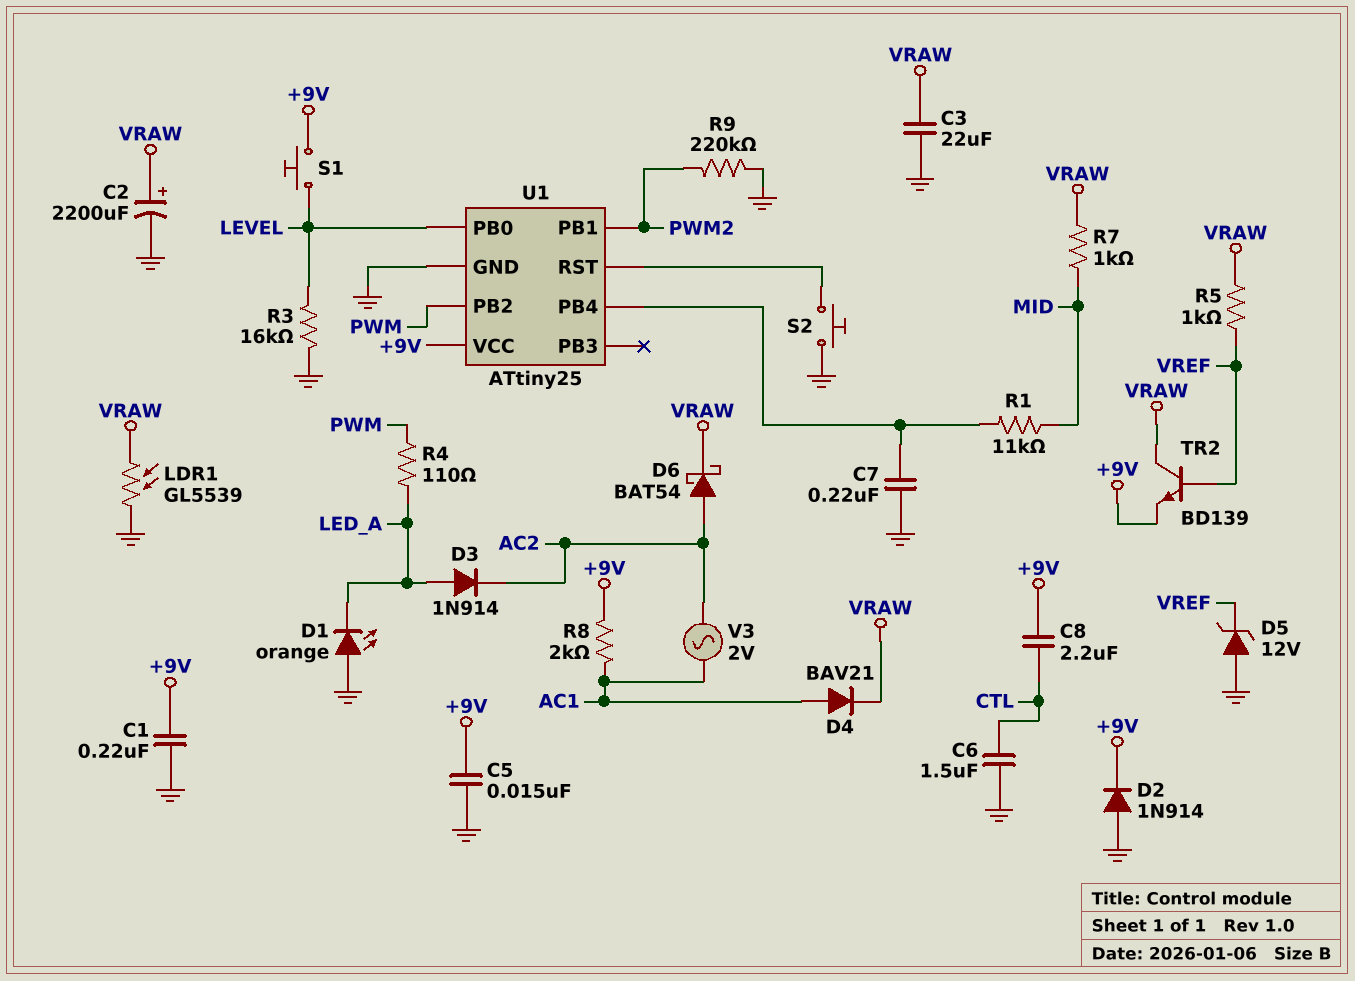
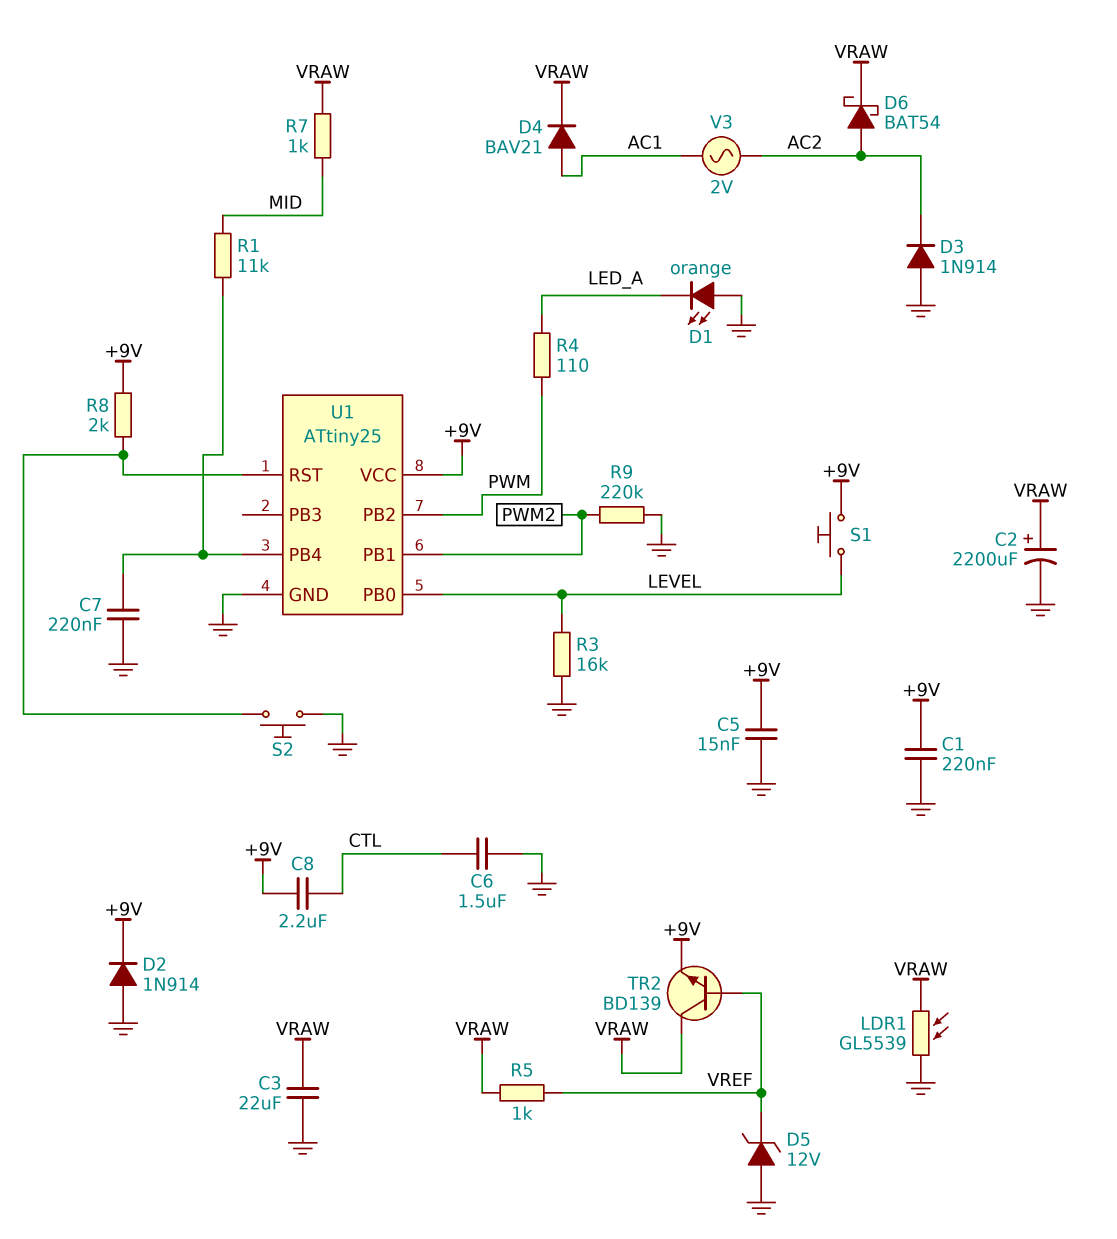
D3: diode 1N914 (A LED_A, K AC2) -> diode 1N914 (A GND, K AC2)
R8: 2k (+9V, AC1) -> 2k (+9V, U1/RST)

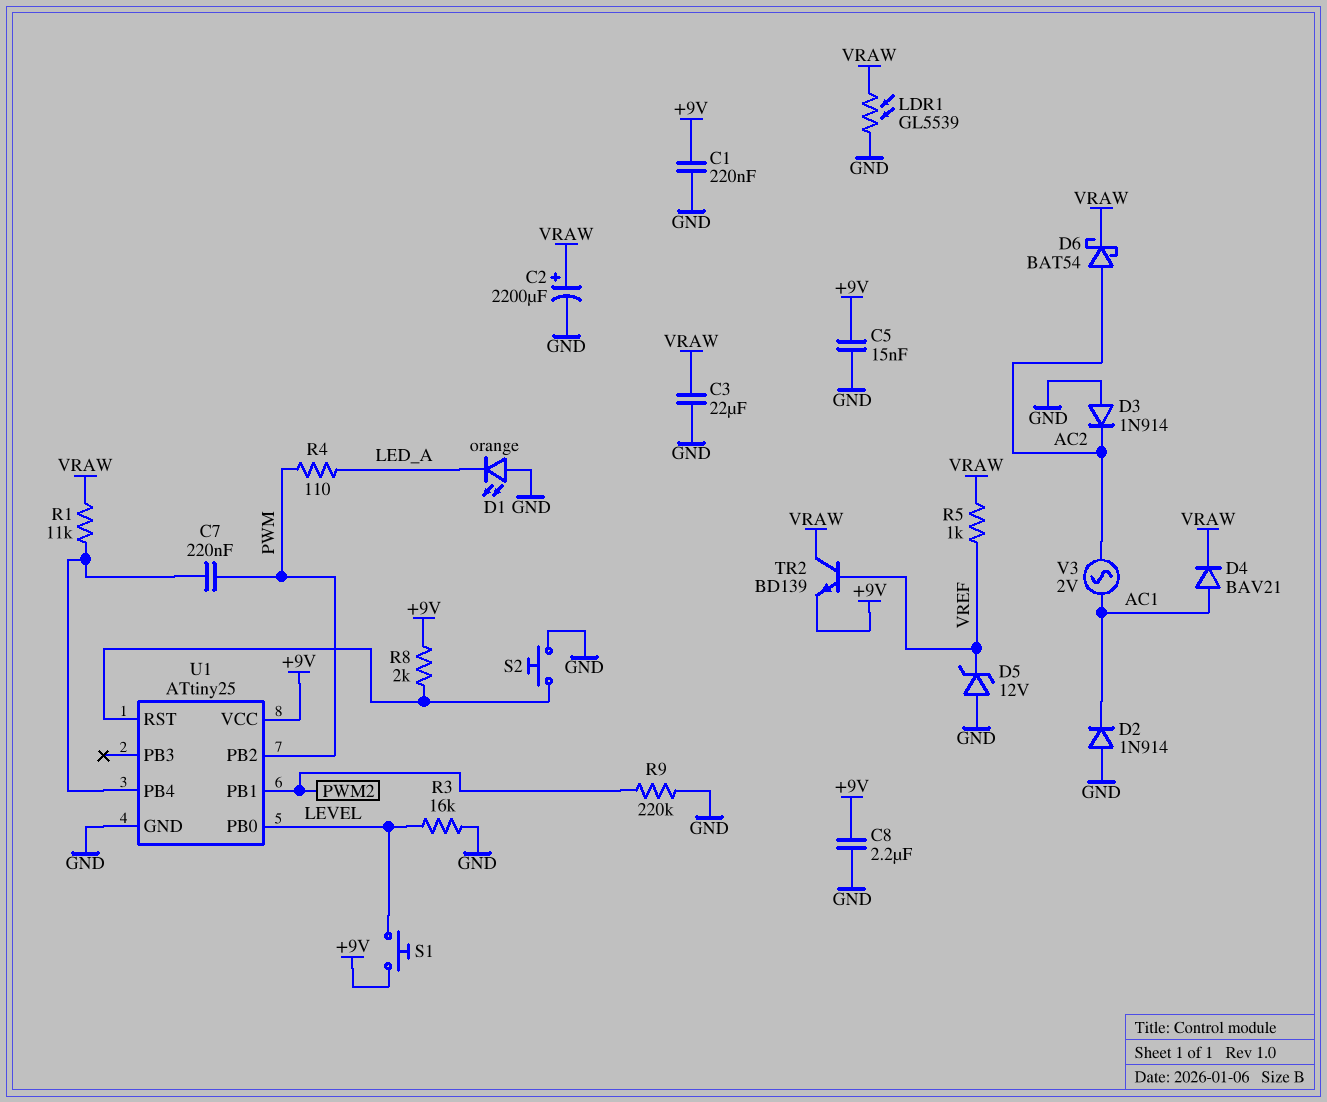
C6: 1.5uF (CTL, GND) -> none
C7: 220nF (GND, U1/PB4) -> 220nF (PWM, U1/PB4)
C8: 2.2uF (+9V, CTL) -> 2.2uF (+9V, GND)
D2: diode 1N914 (A GND, K +9V) -> diode 1N914 (A GND, K AC1)
R1: 11k (MID, U1/PB4) -> 11k (U1/PB4, VRAW)
R7: 1k (MID, VRAW) -> none

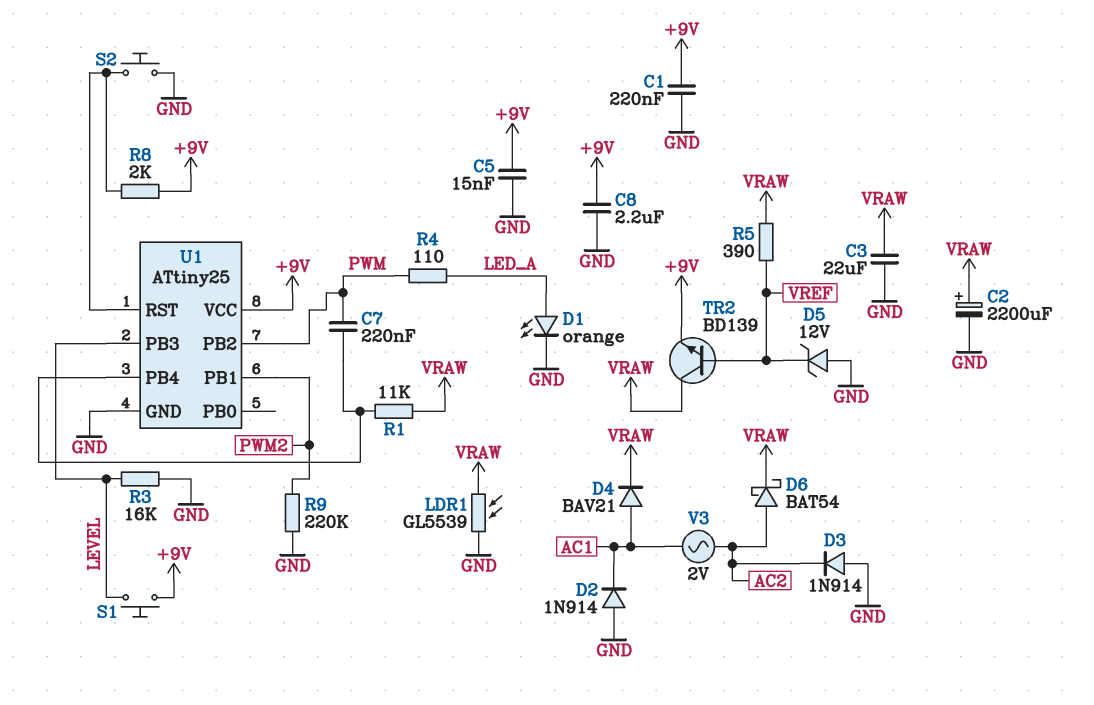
D1: LED orange (A GND, K LED_A) -> LED orange (A LED_A, K GND)
R5: 1k (VRAW, VREF) -> 390 (VRAW, VREF)
U1 pin PB0: LEVEL -> none
U1 pin PB3: none -> LEVEL

